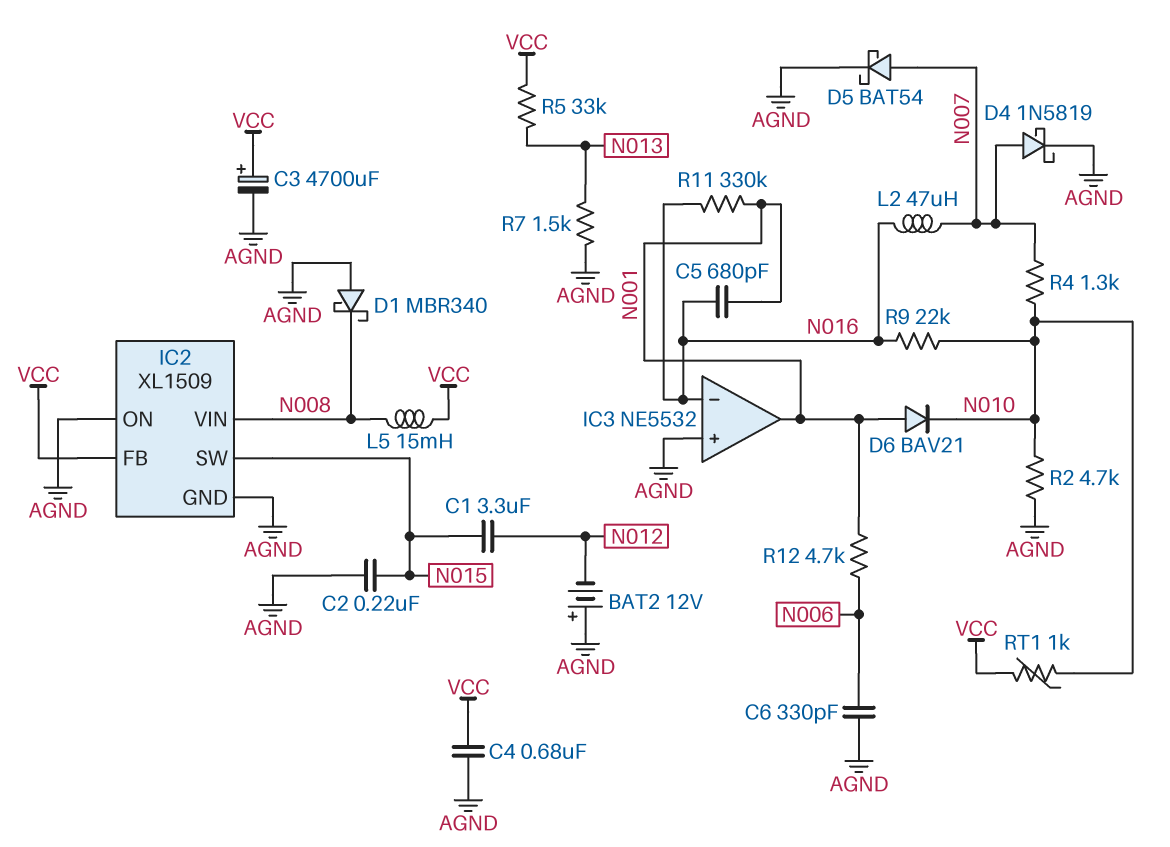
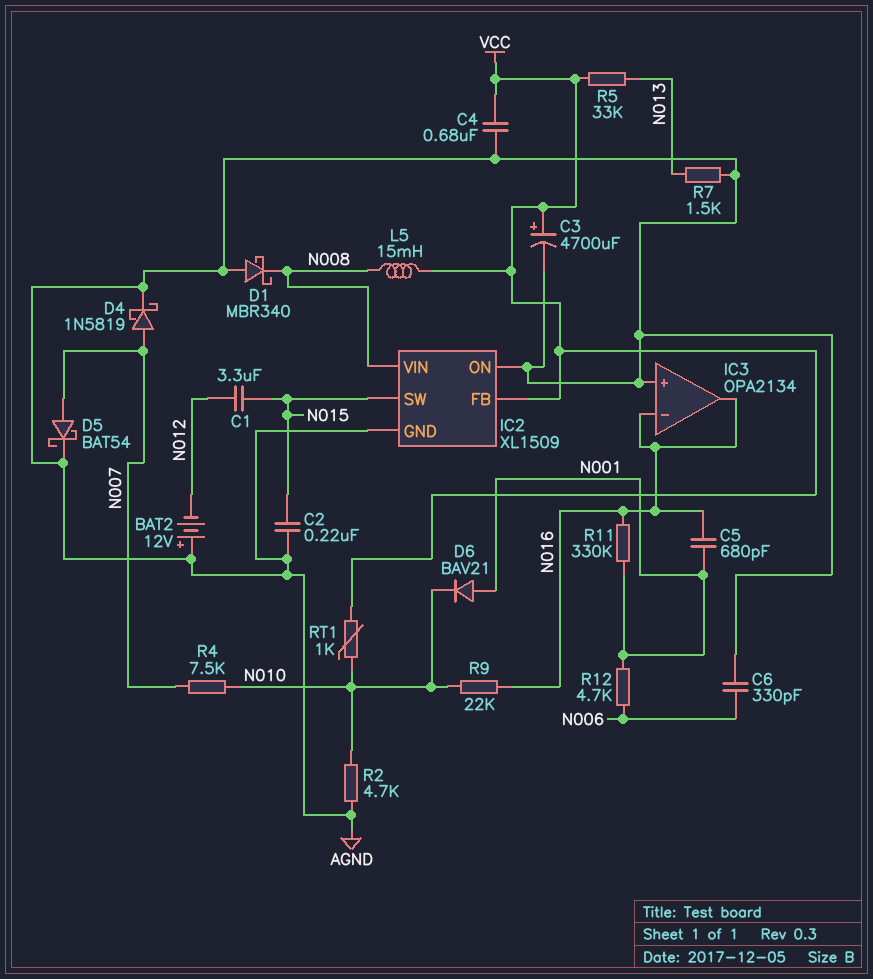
IC3: NE5532 -> OPA2134
IC3 pin out: N001 -> N016
L2: 47uH (N007, N016) -> none
R4: 1.3k (N007, N010) -> 7.5k (N007, N010)

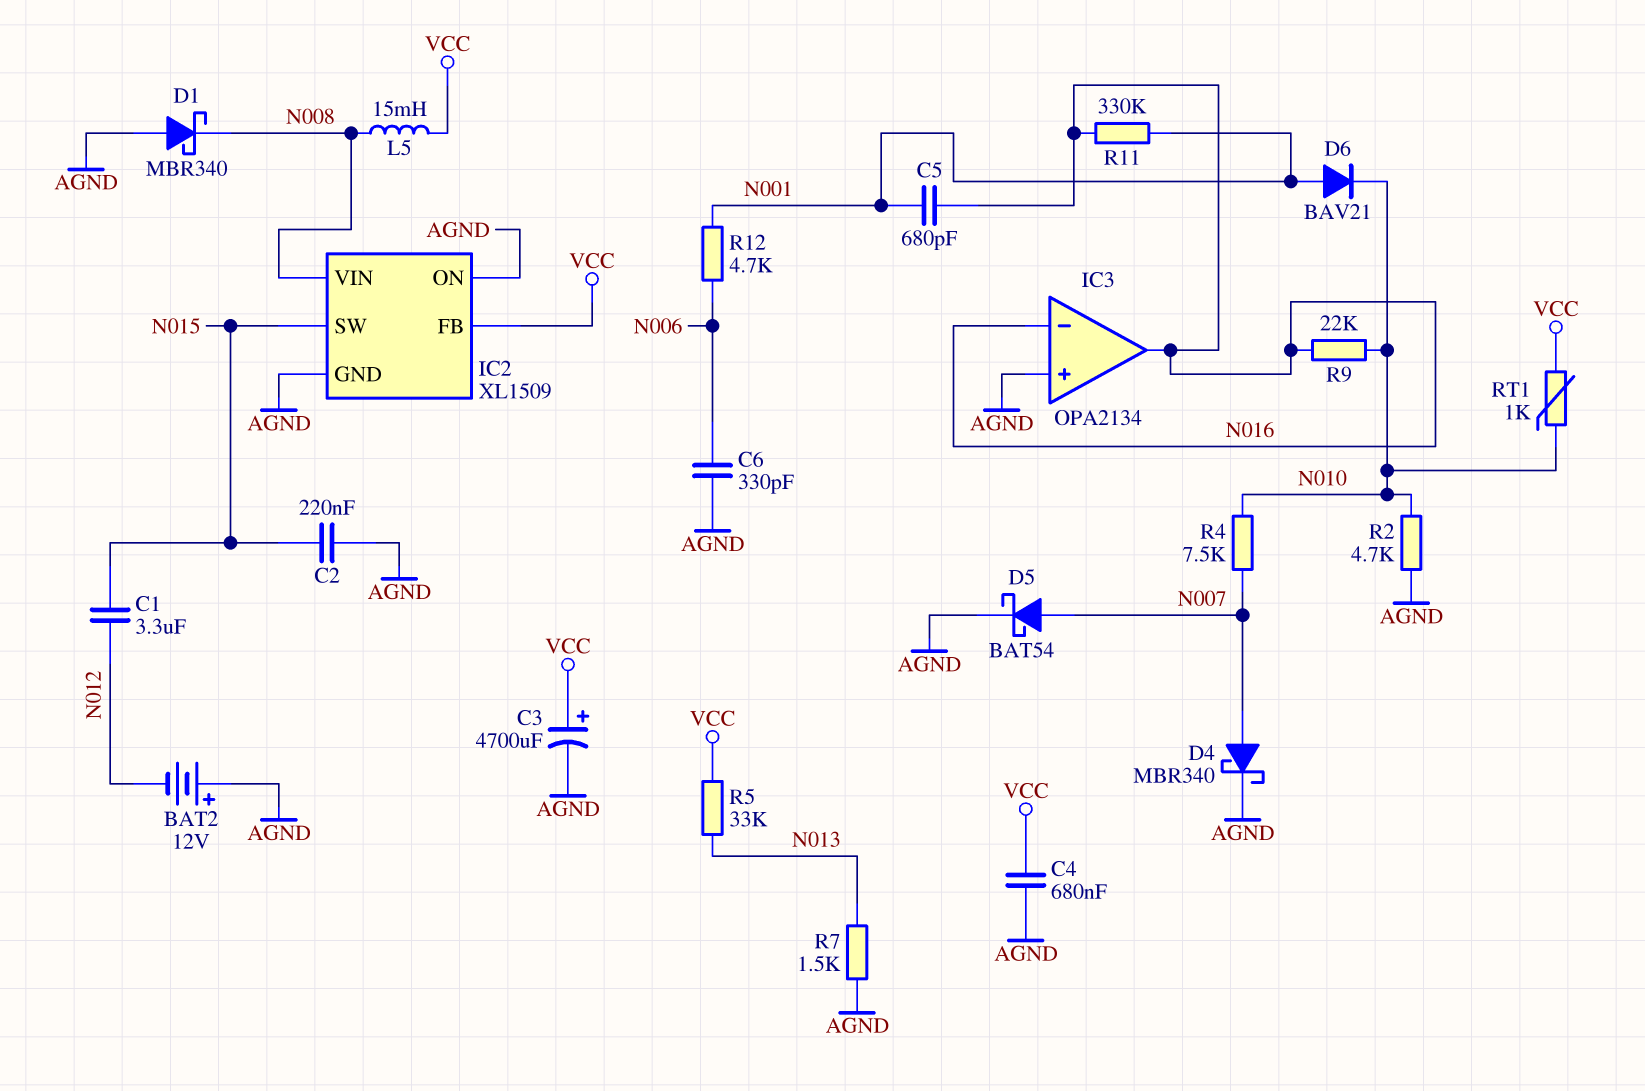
D4: schottky 1N5819 (A N007, K AGND) -> schottky MBR340 (A N007, K AGND)

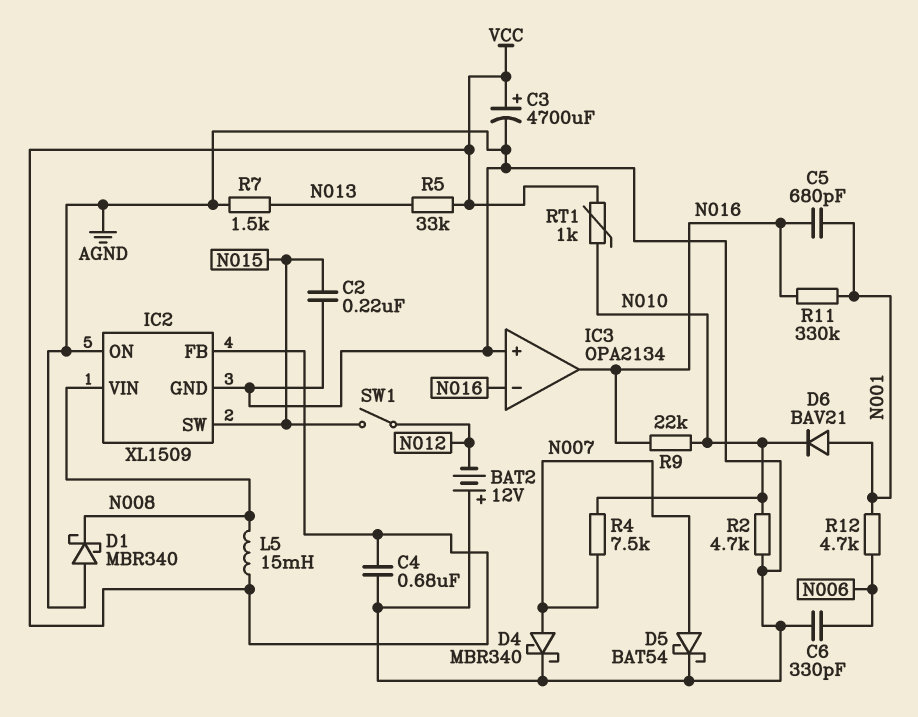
C1: 3.3uF (N012, N015) -> none
SW1: none -> switch (N012, N015)

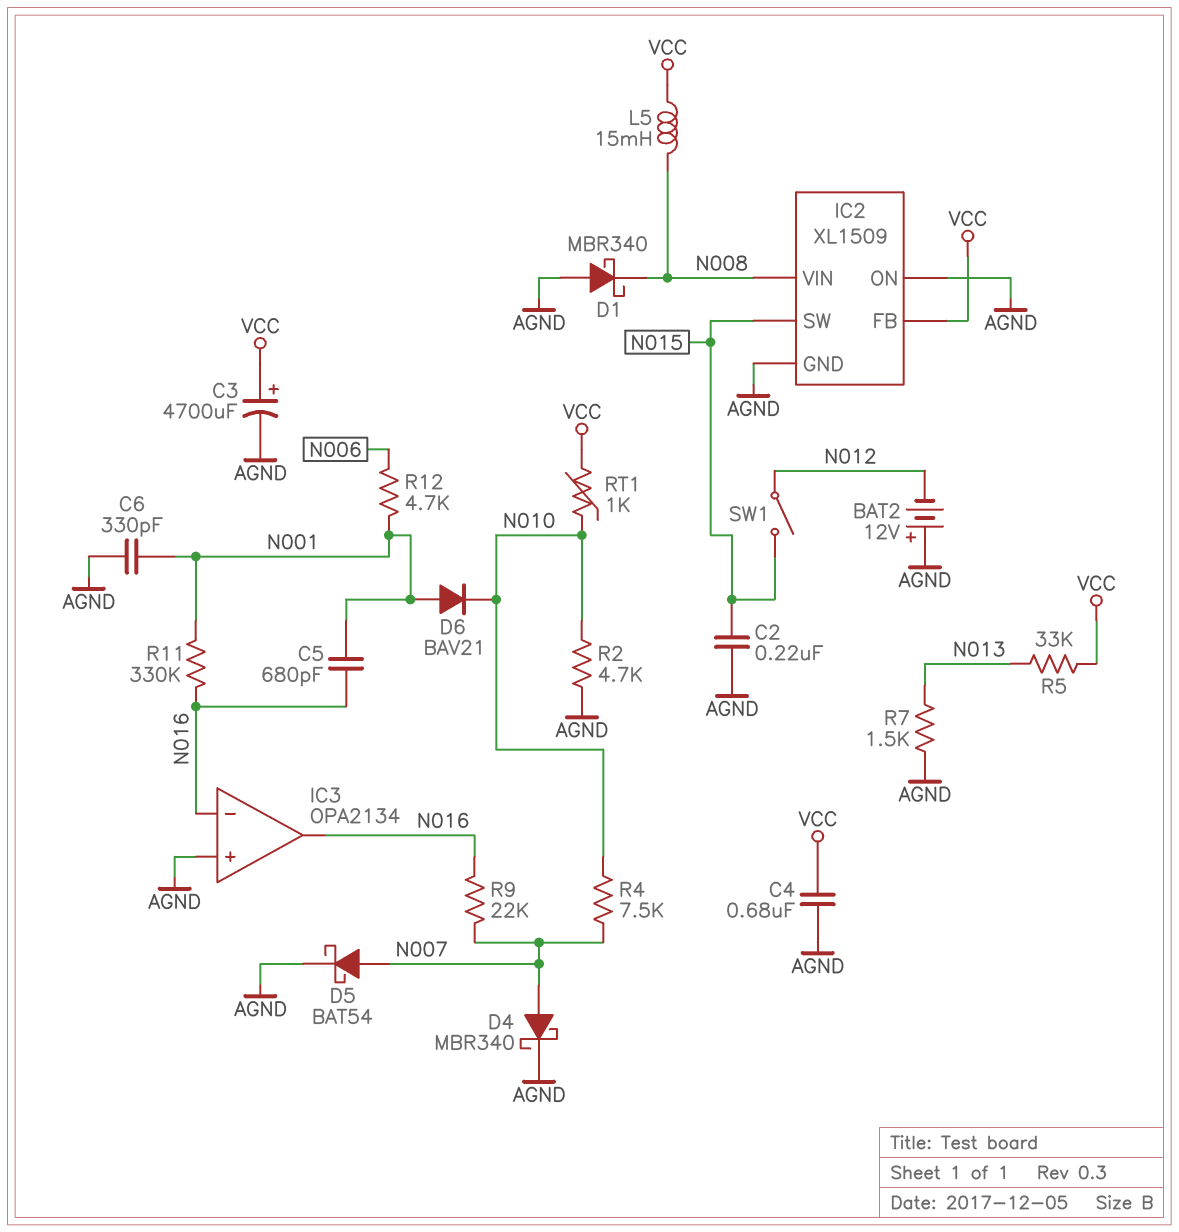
C6: 330pF (AGND, N006) -> 330pF (AGND, N001)
R9: 22k (N010, N016) -> 22k (N007, N016)

